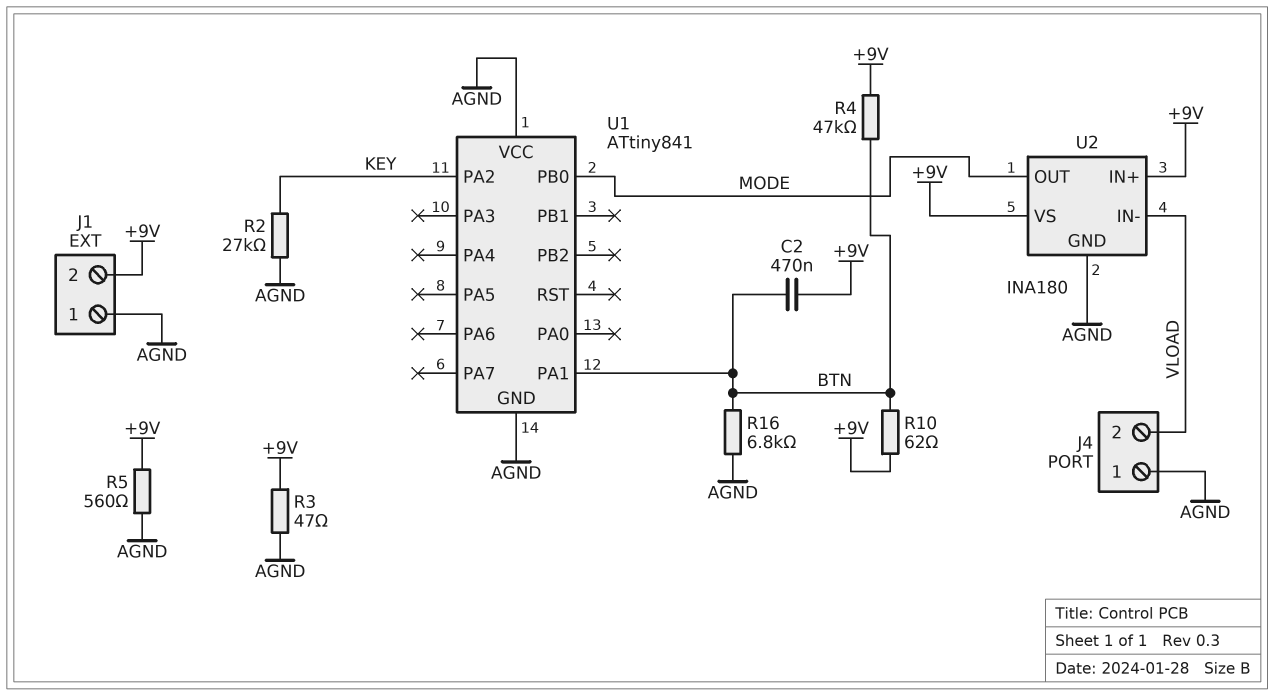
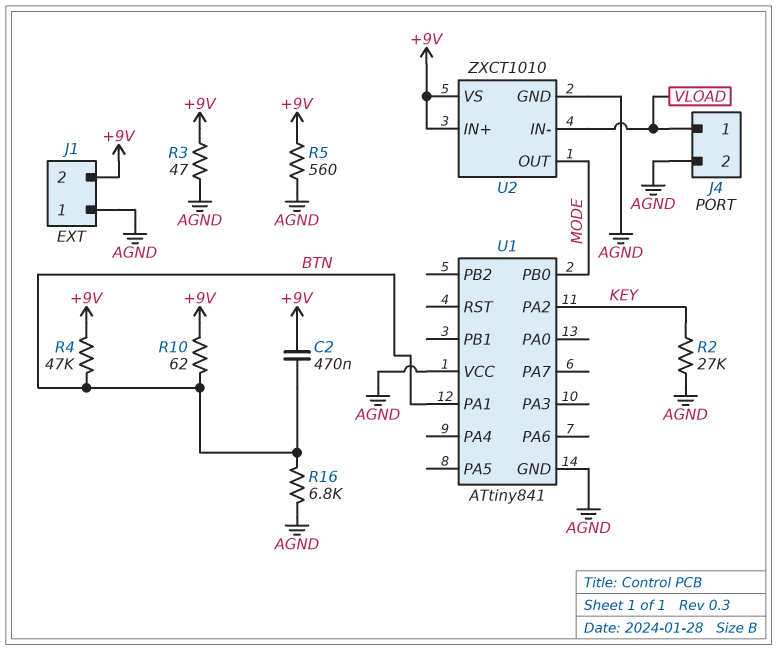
J4 pin 1: AGND -> VLOAD
J4 pin 2: VLOAD -> AGND
U2: INA180 -> ZXCT1010

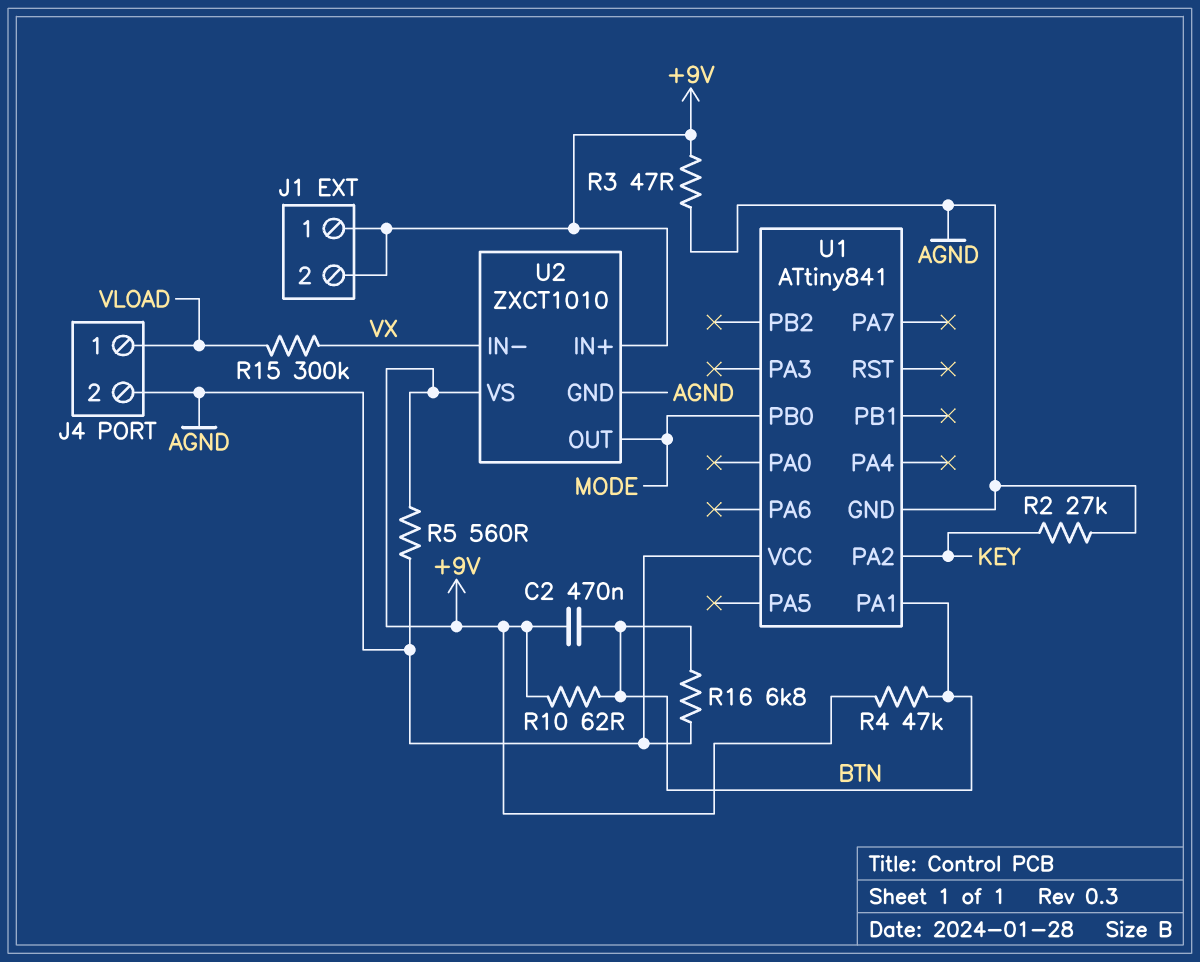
J1 pin 1: AGND -> +9V
R15: none -> 300k (VLOAD, VX)
U2 pin IN-: VLOAD -> VX

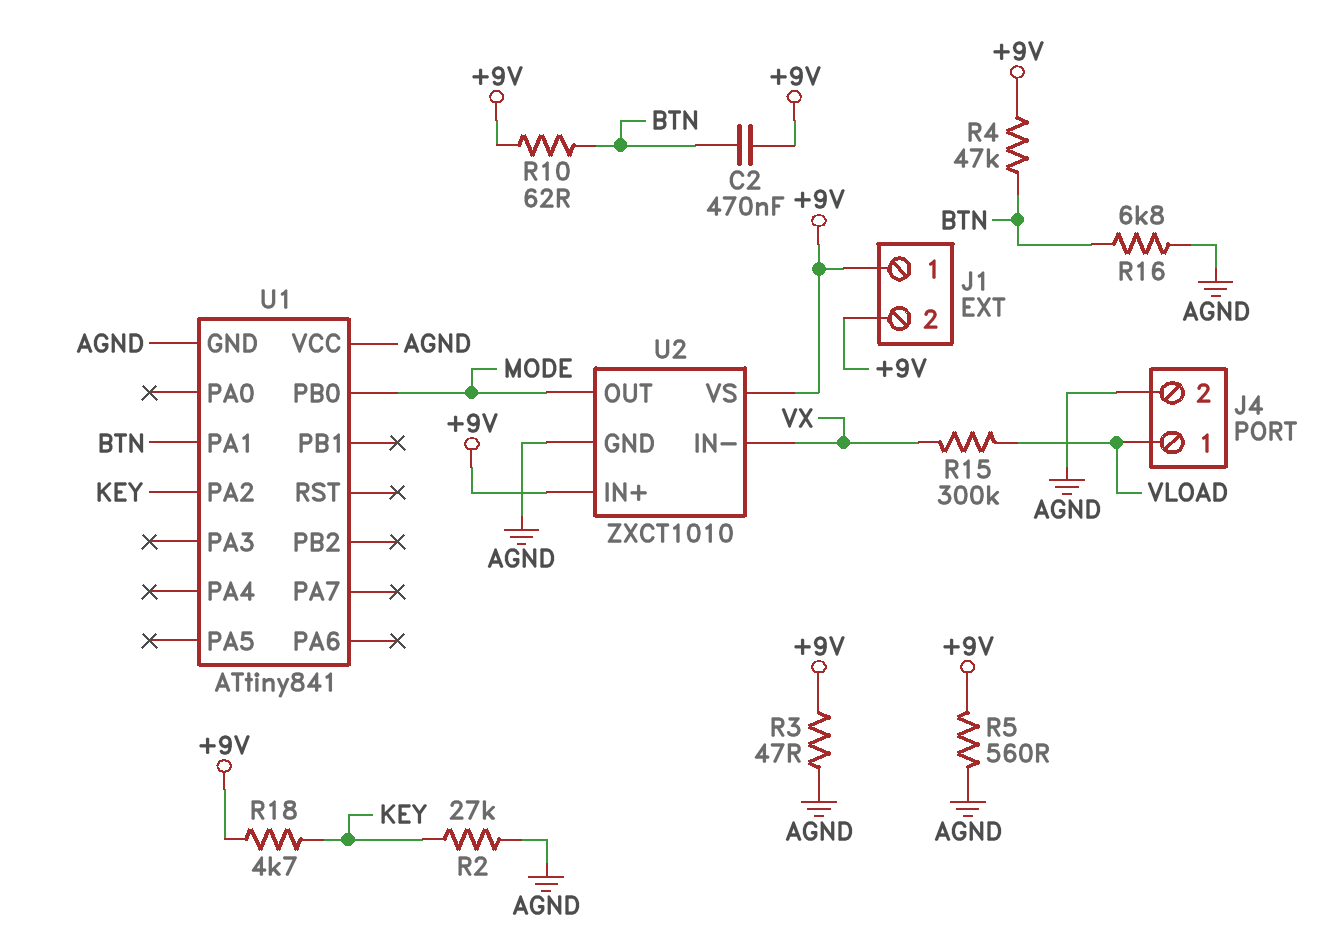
R18: none -> 4.7k (+9V, KEY)

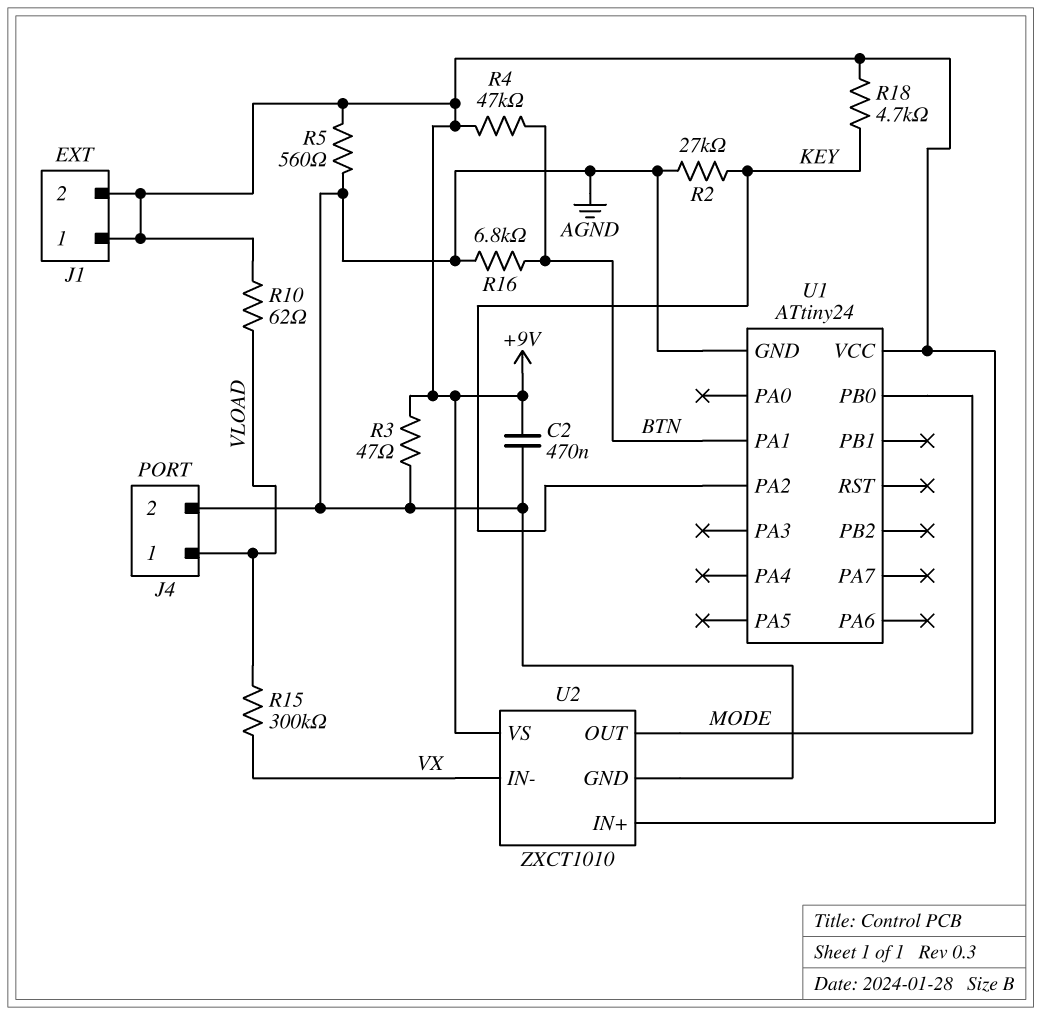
C2: 470nF (+9V, BTN) -> 470nF (+9V, AGND)
R10: 62 (+9V, BTN) -> 62 (+9V, VLOAD)
U1: ATtiny841 -> ATtiny24
U1 pin VCC: AGND -> +9V

